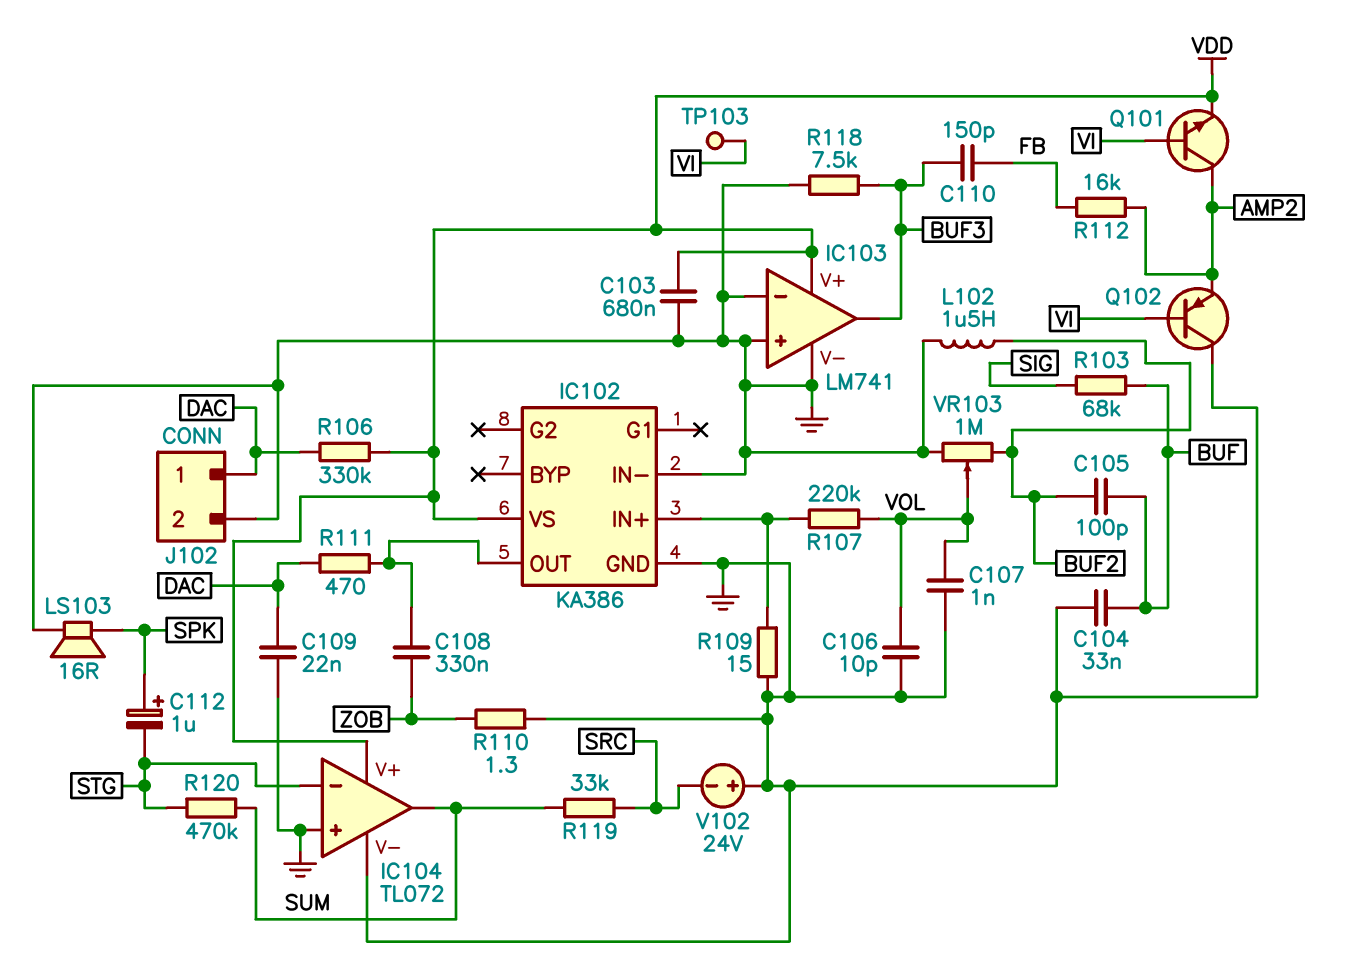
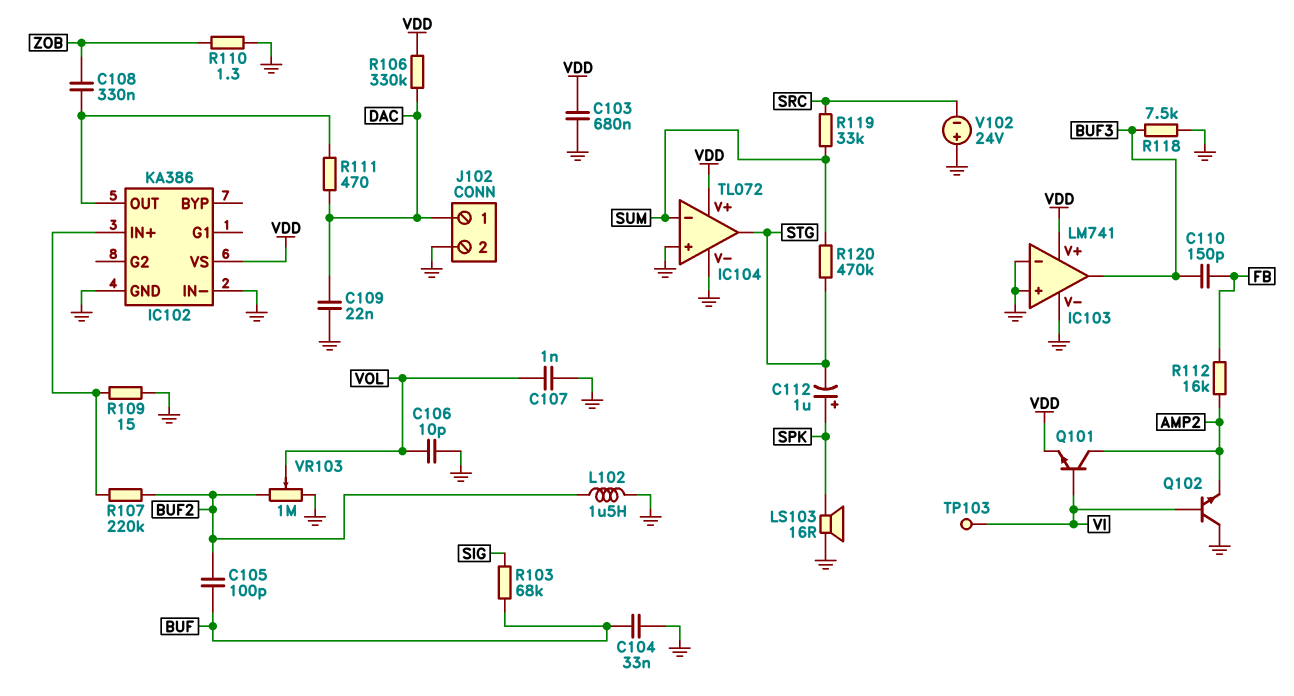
IC104 pin in-: STG -> SUM
IC104 pin out: SUM -> STG
Q102: PNP (B VI, C GND, E AMP2) -> NPN (B VI, C GND, E AMP2)
R107: 220k (IC102/IN+, VOL) -> 220k (BUF2, IC102/IN+)

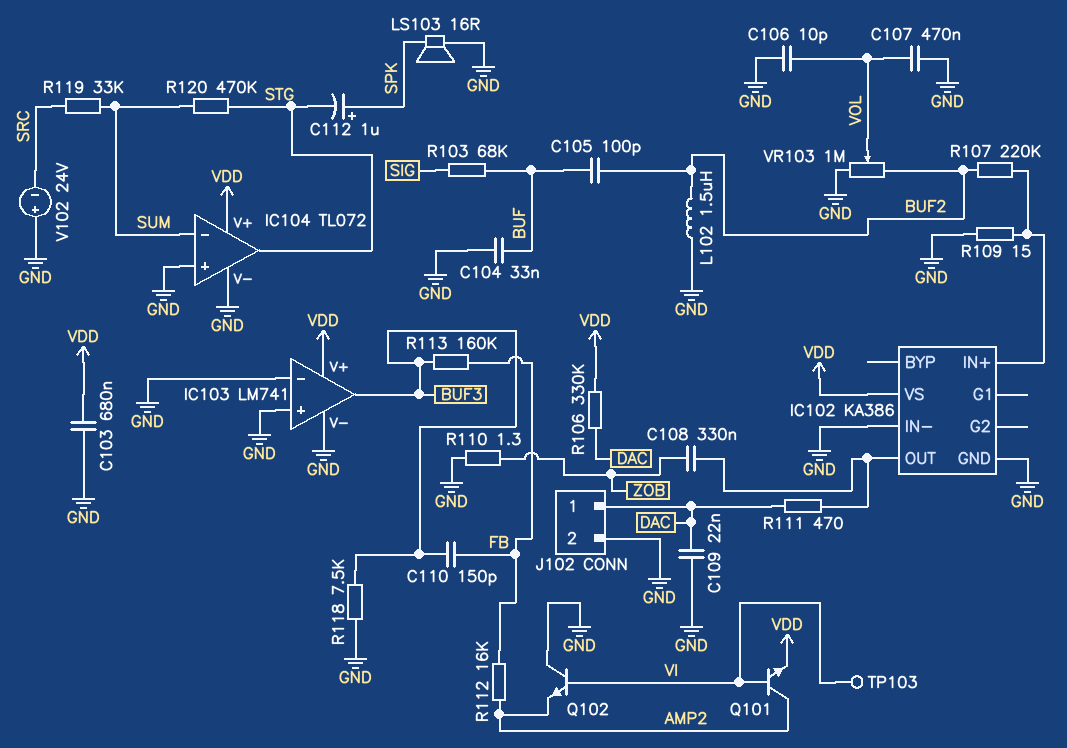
C107: 1nF (GND, VOL) -> 470nF (GND, VOL)
R113: none -> 160k (BUF3, FB)

